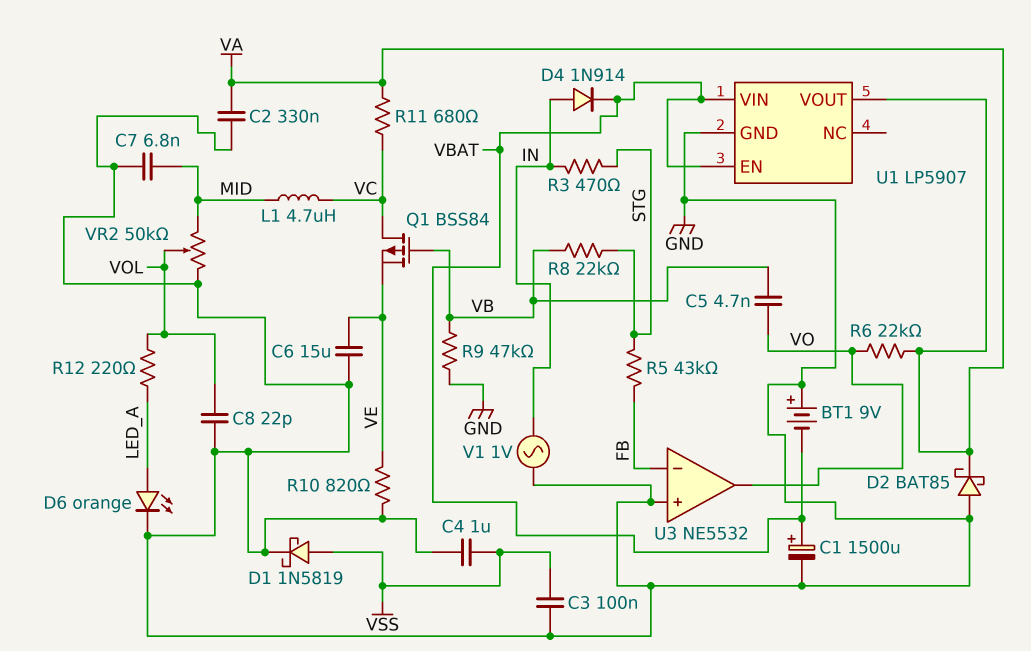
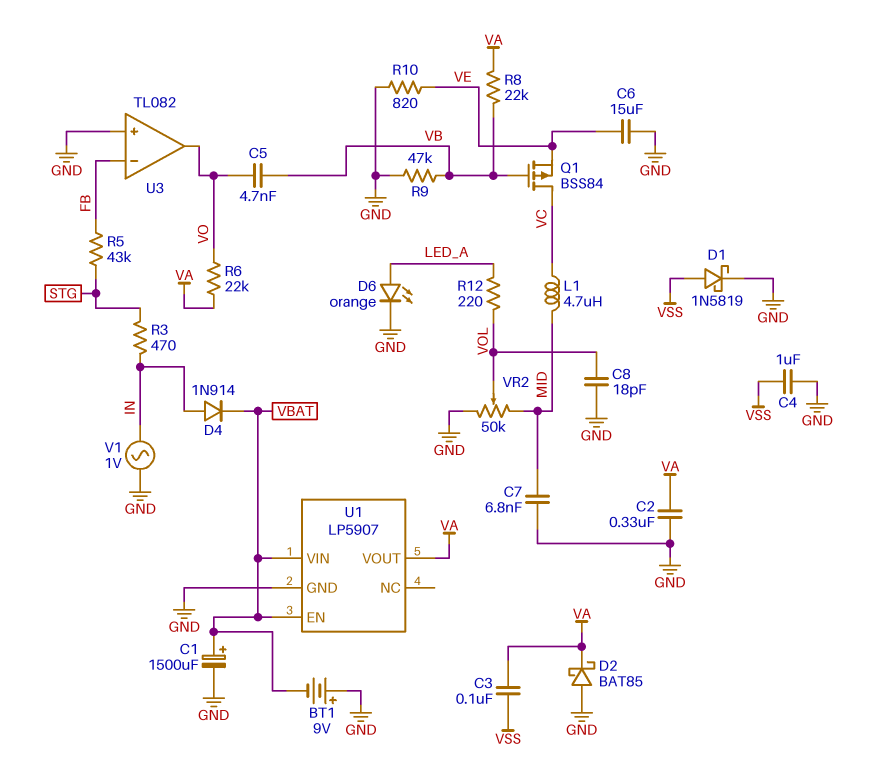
C3: 100nF (GND, VSS) -> 100nF (VA, VSS)
C8: 22pF (GND, VOL) -> 18pF (GND, VOL)
R8: 22k (STG, VB) -> 22k (VA, VB)
R11: 680 (VA, VC) -> none
U3: NE5532 -> TL082

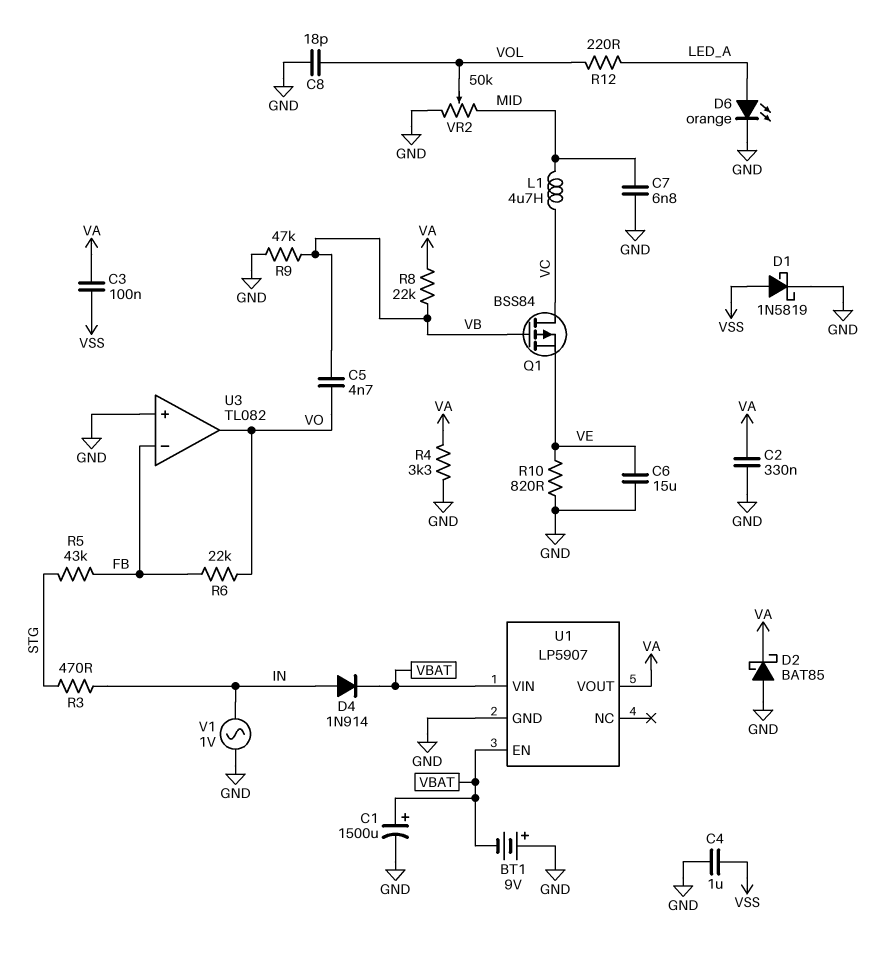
R4: none -> 3.3k (GND, VA)
R6: 22k (VA, VO) -> 22k (FB, VO)

